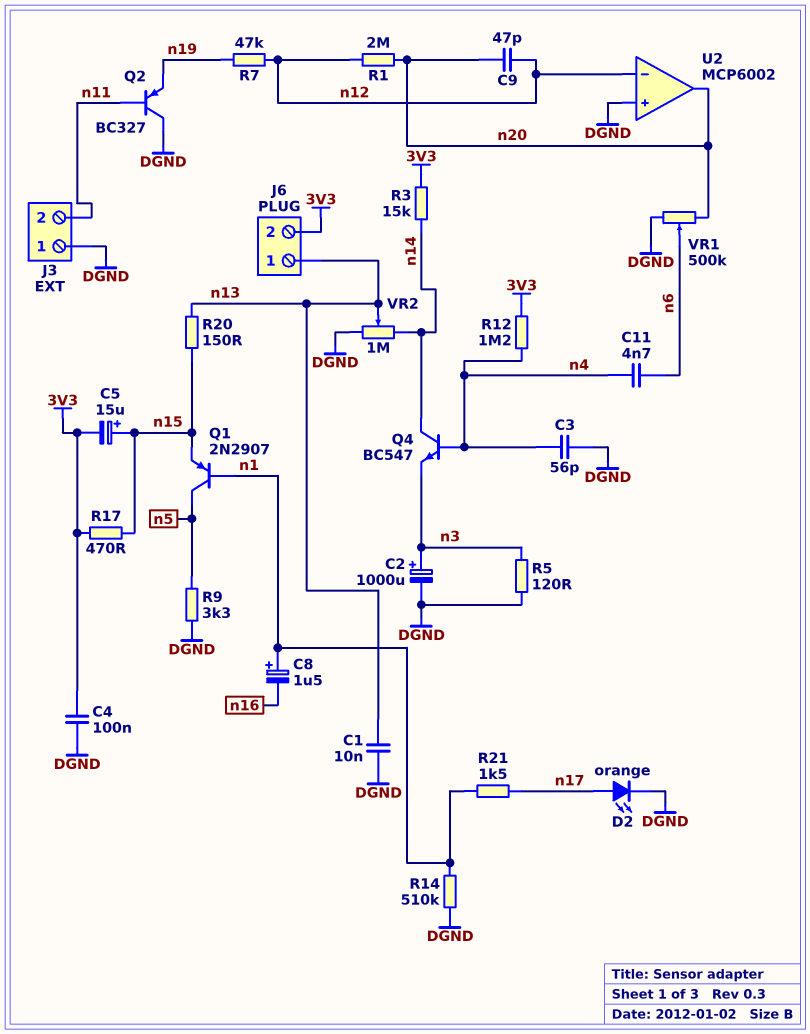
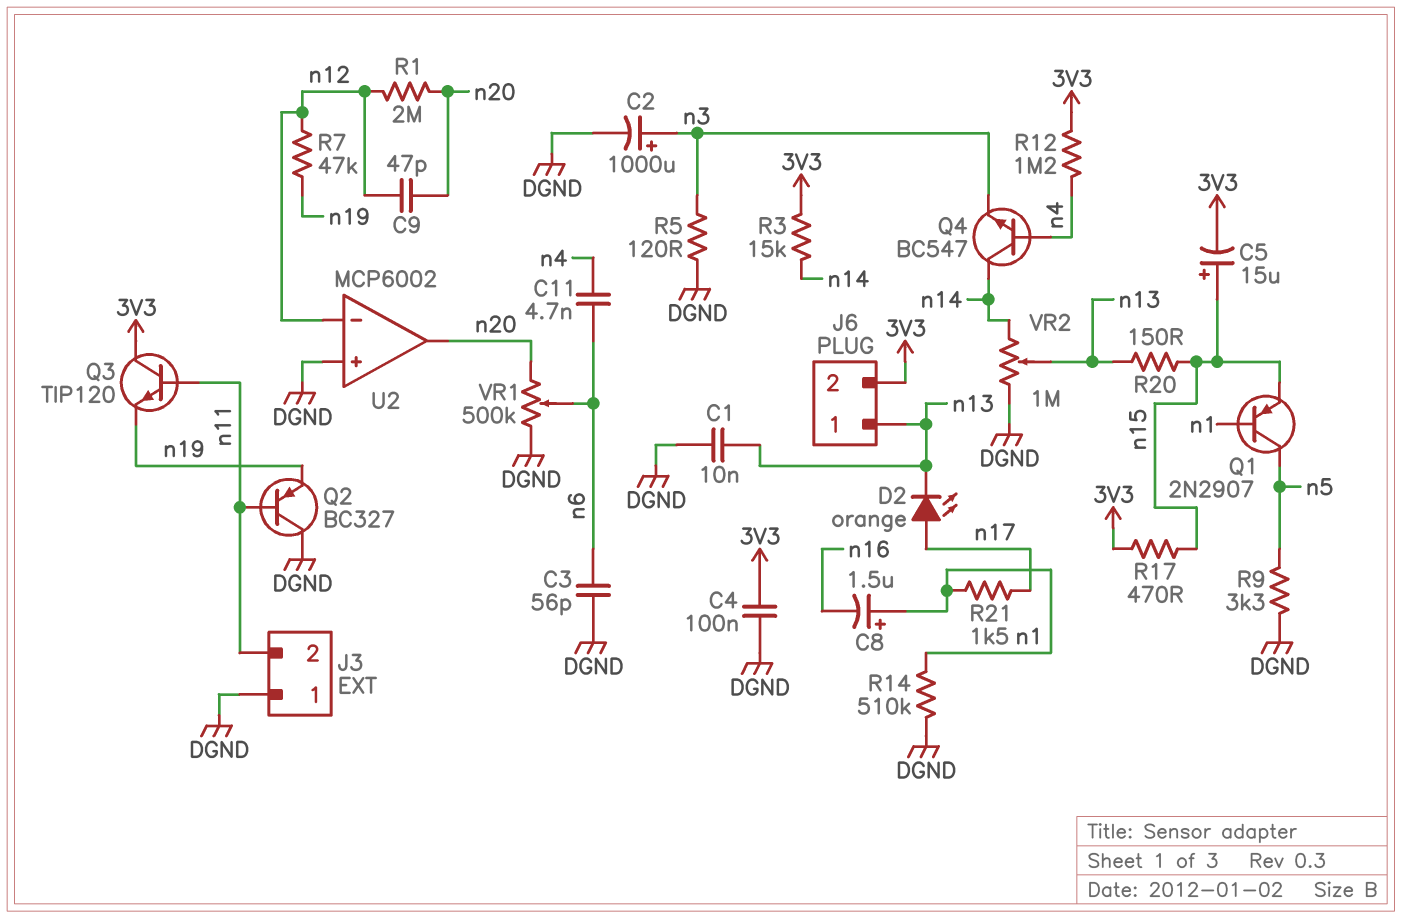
C3: 56pF (DGND, n4) -> 56pF (DGND, n6)
D2: LED orange (A n17, K DGND) -> LED orange (A n17, K n13)
Q3: none -> NPN TIP120 (B n11, C 3V3, E n19)

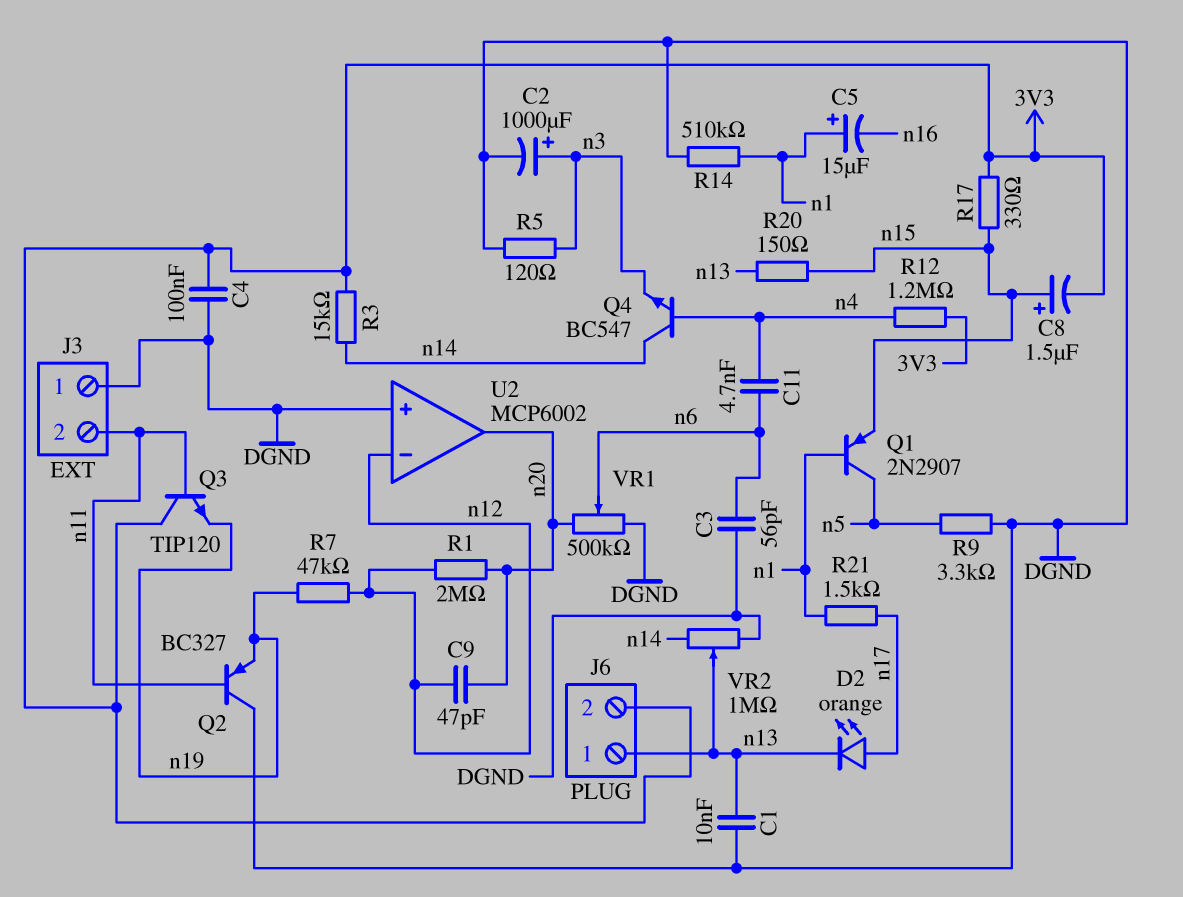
C5: 15uF (plus n15, minus 3V3) -> 15uF (plus n1, minus n16)
C8: 1.5uF (plus n1, minus n16) -> 1.5uF (plus n15, minus 3V3)
R17: 470 (3V3, n15) -> 330 (3V3, n15)

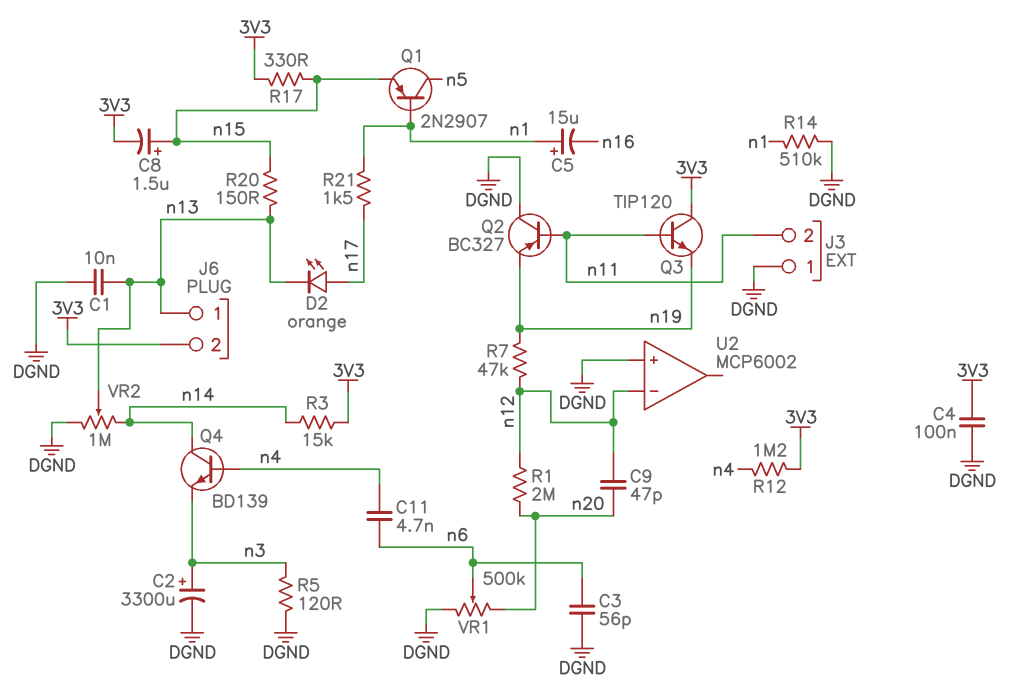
C2: 1000uF (plus n3, minus DGND) -> 3300uF (plus n3, minus DGND)
Q4: NPN BC547 (B n4, C n14, E n3) -> NPN BD139 (B n4, C n14, E n3)
R9: 3.3k (DGND, n5) -> none
U2 pin out: n20 -> none

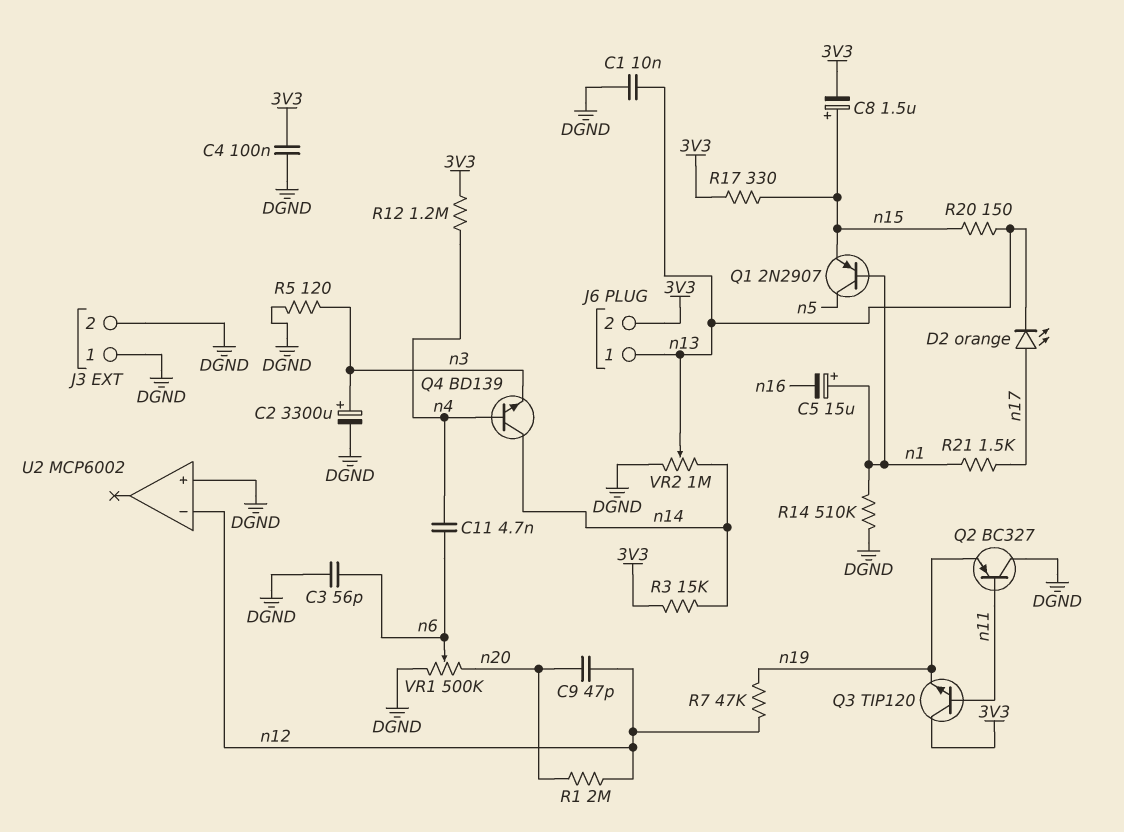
J3 pin 2: n11 -> DGND

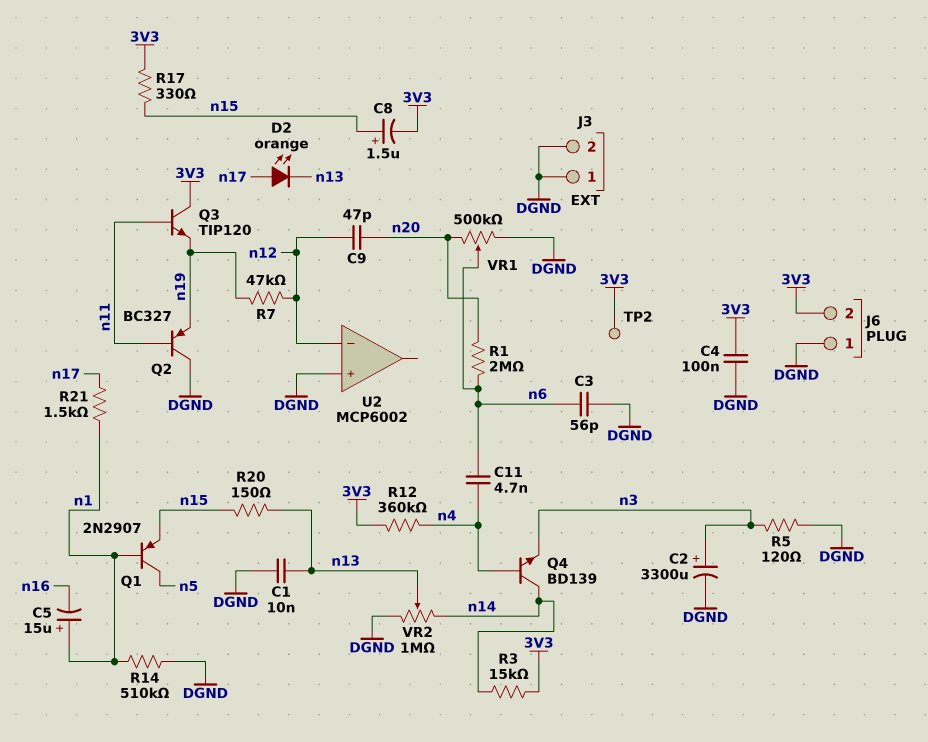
J6 pin 1: n13 -> DGND
R1: 2M (n12, n20) -> 2M (n6, n20)
R12: 1.2M (3V3, n4) -> 360k (3V3, n4)
TP2: none -> test point (3V3)

